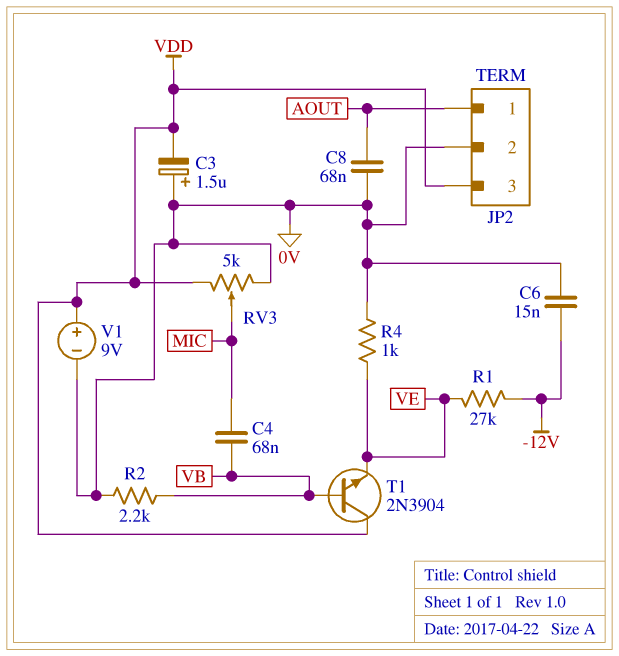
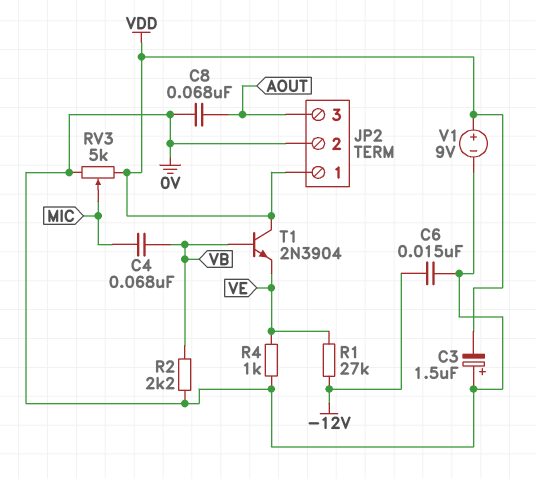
JP2 pin 1: AOUT -> VDD
JP2 pin 3: VDD -> AOUT

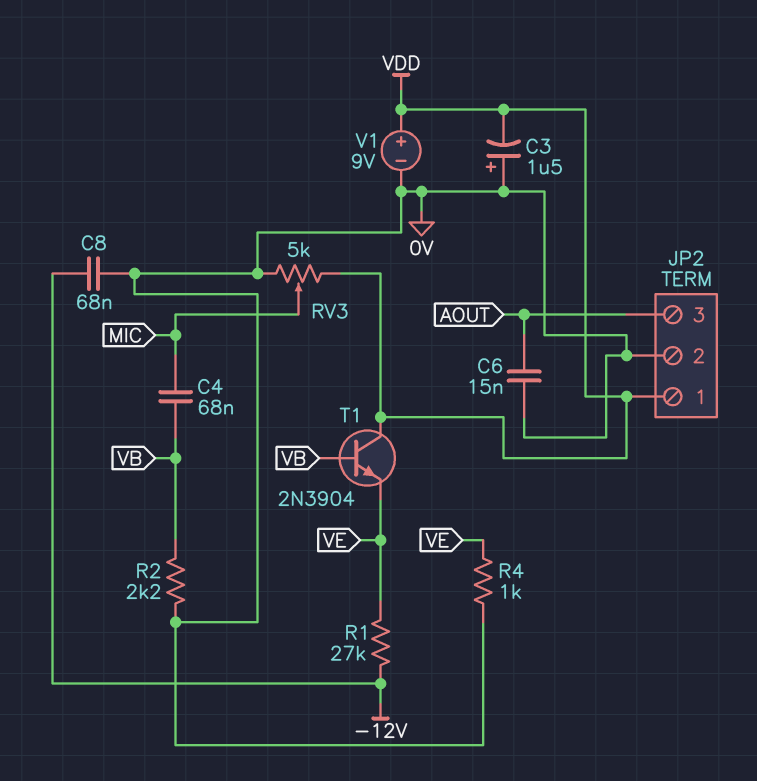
C6: 15nF (-12V, 0V) -> 15nF (0V, AOUT)
C8: 68nF (0V, AOUT) -> 68nF (-12V, 0V)

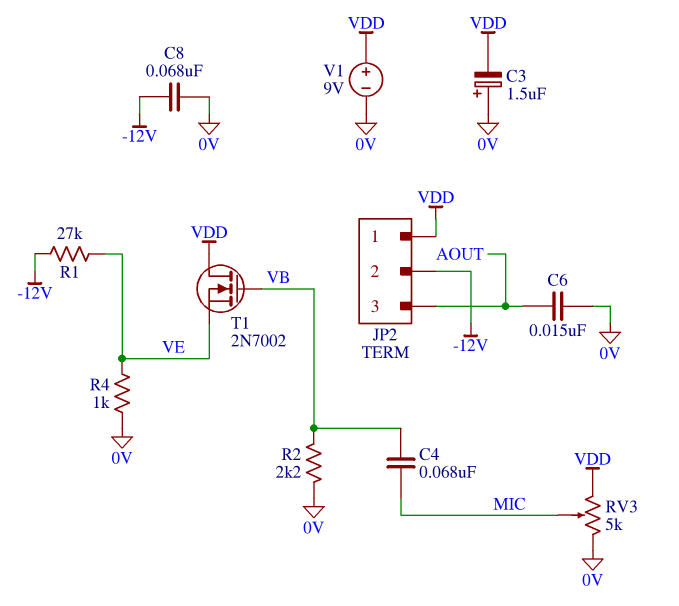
JP2 pin 2: 0V -> -12V
T1: NPN 2N3904 (B VB, C VDD, E VE) -> NMOS 2N7002 (G VB, D VDD, S VE)

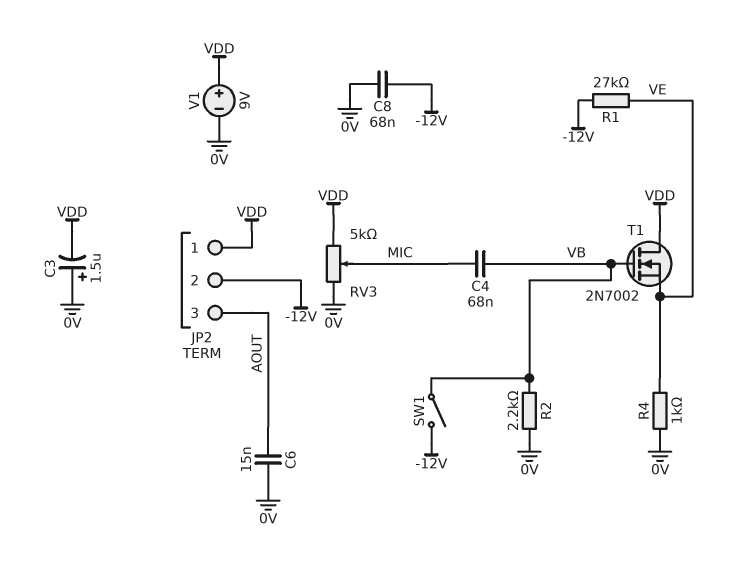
SW1: none -> switch (-12V, VB)

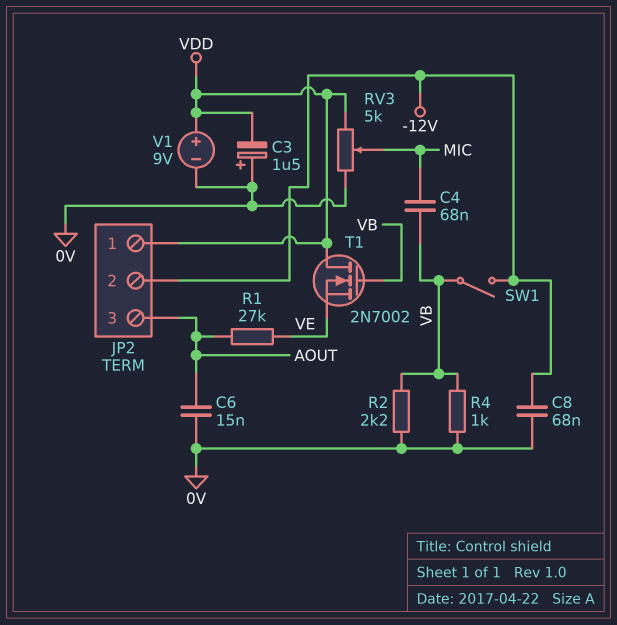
R1: 27k (-12V, VE) -> 27k (AOUT, VE)
R4: 1k (0V, VE) -> 1k (0V, VB)

